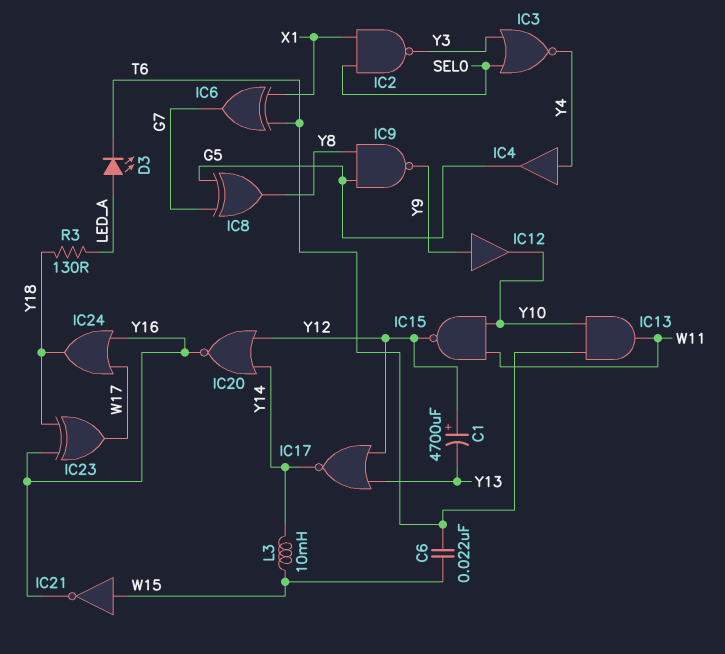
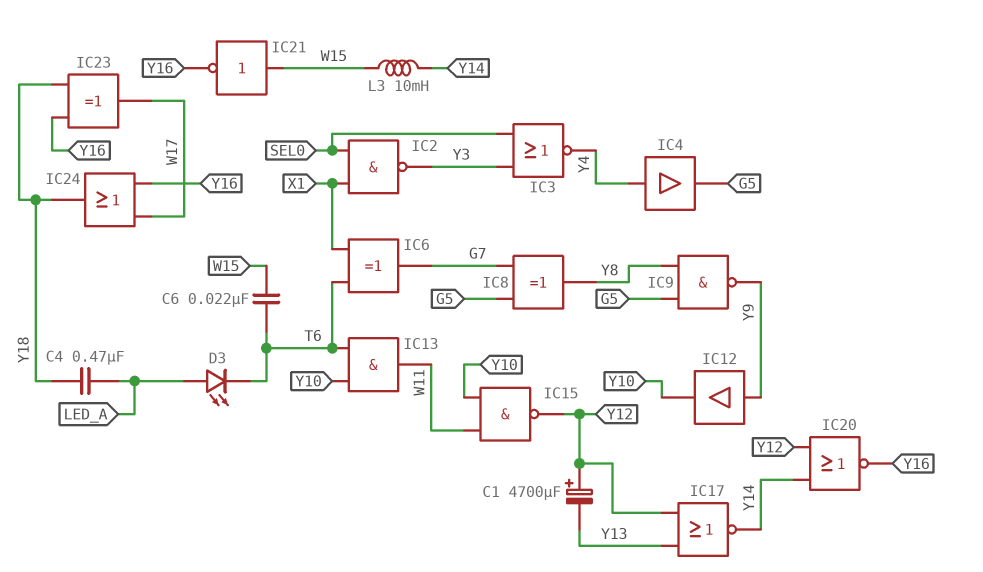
C4: none -> 470nF (LED_A, Y18)
R3: 130 (LED_A, Y18) -> none

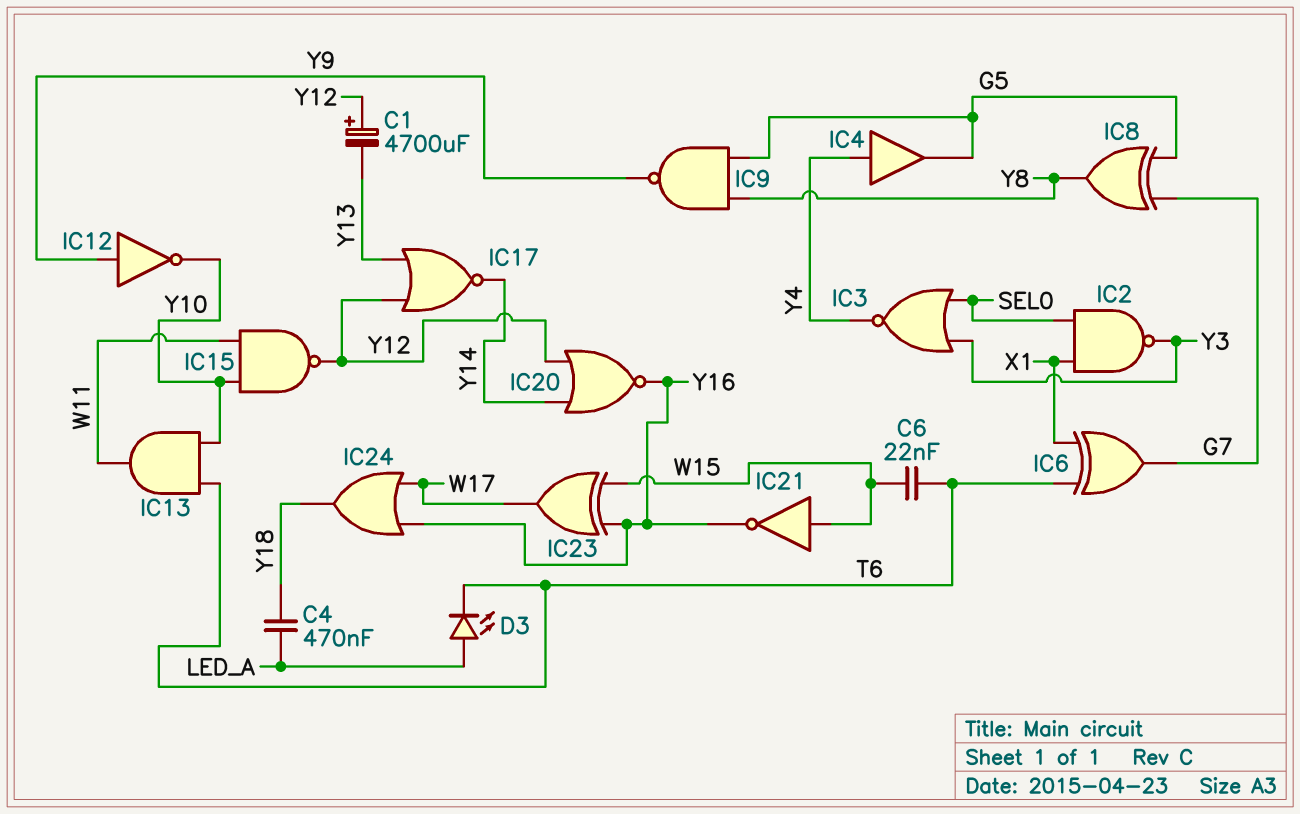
IC12: buffer (in Y9, out Y10) -> NOT (in Y9, out Y10)
IC23: XOR (in Y16, in Y18, out W17) -> XOR (in W15, in Y16, out W17)
L3: 10mH (W15, Y14) -> none

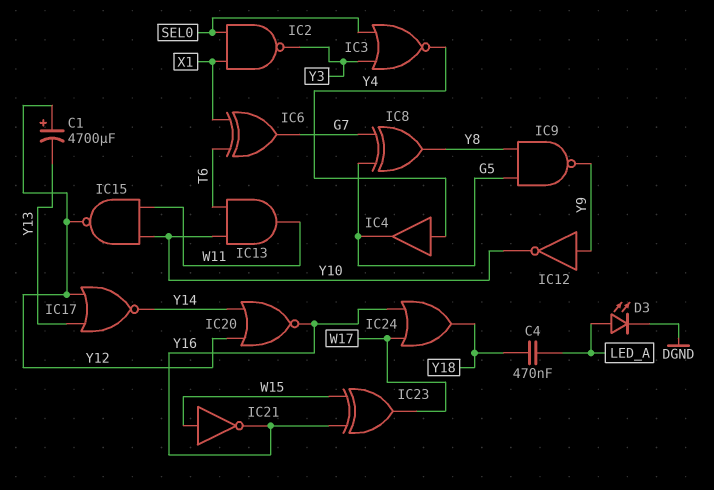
C6: 22nF (T6, W15) -> none
D3: LED (A LED_A, K T6) -> LED (A LED_A, K DGND)

